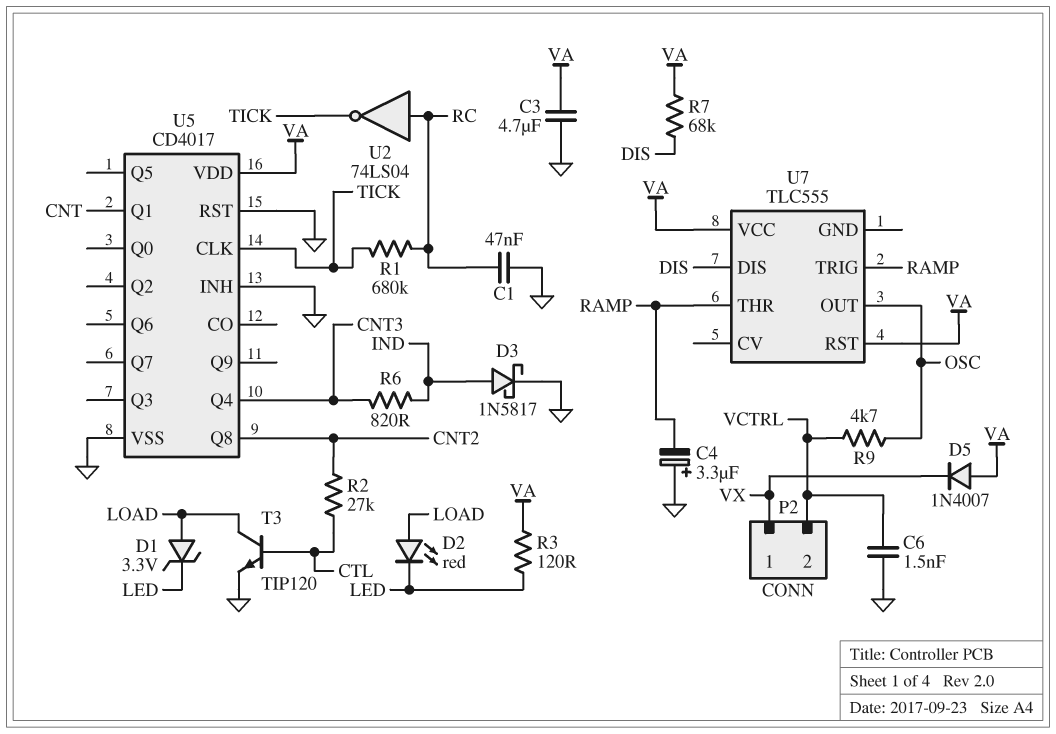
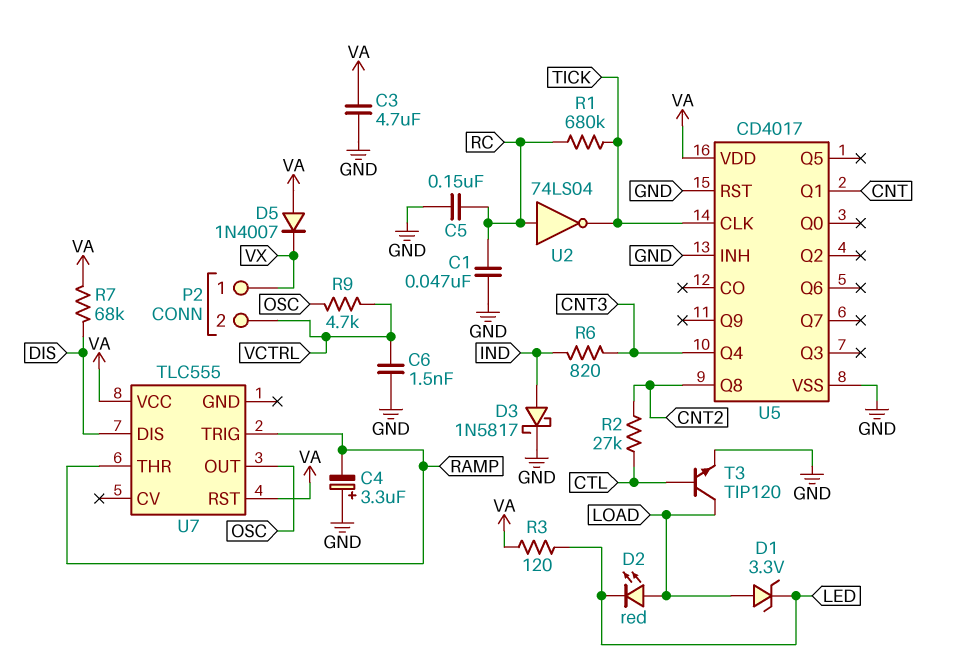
C5: none -> 150nF (GND, RC)

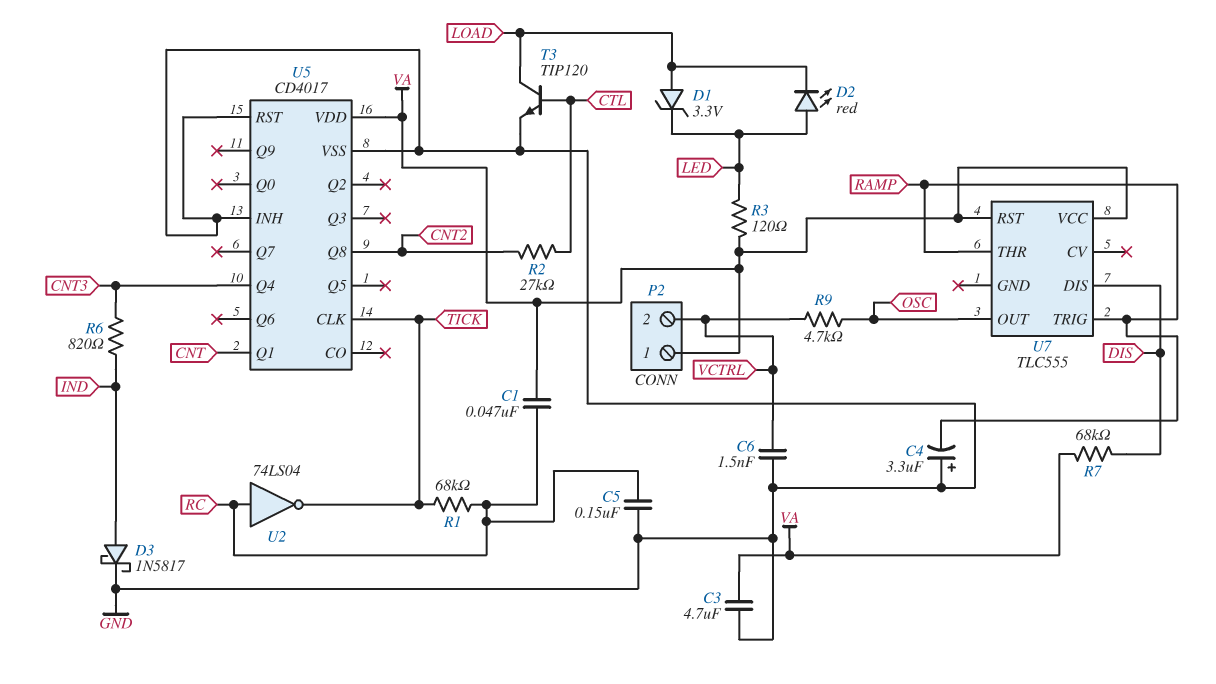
C1: 47nF (GND, RC) -> 47nF (RC, VA)
D2: LED red (A LOAD, K LED) -> LED red (A LED, K LOAD)
D5: diode 1N4007 (A VA, K VX) -> none
P2 pin 1: VX -> VA
R1: 680k (RC, TICK) -> 68k (RC, TICK)

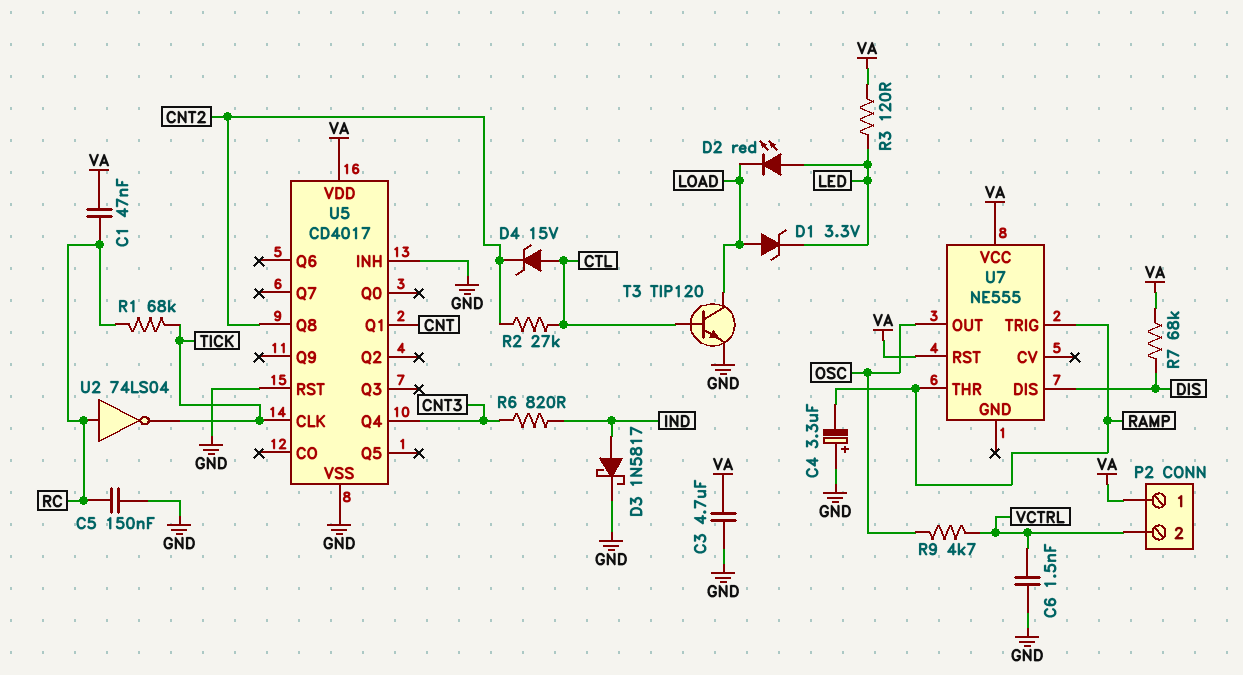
D4: none -> zener 15V (A CTL, K CNT2)
U7: TLC555 -> NE555

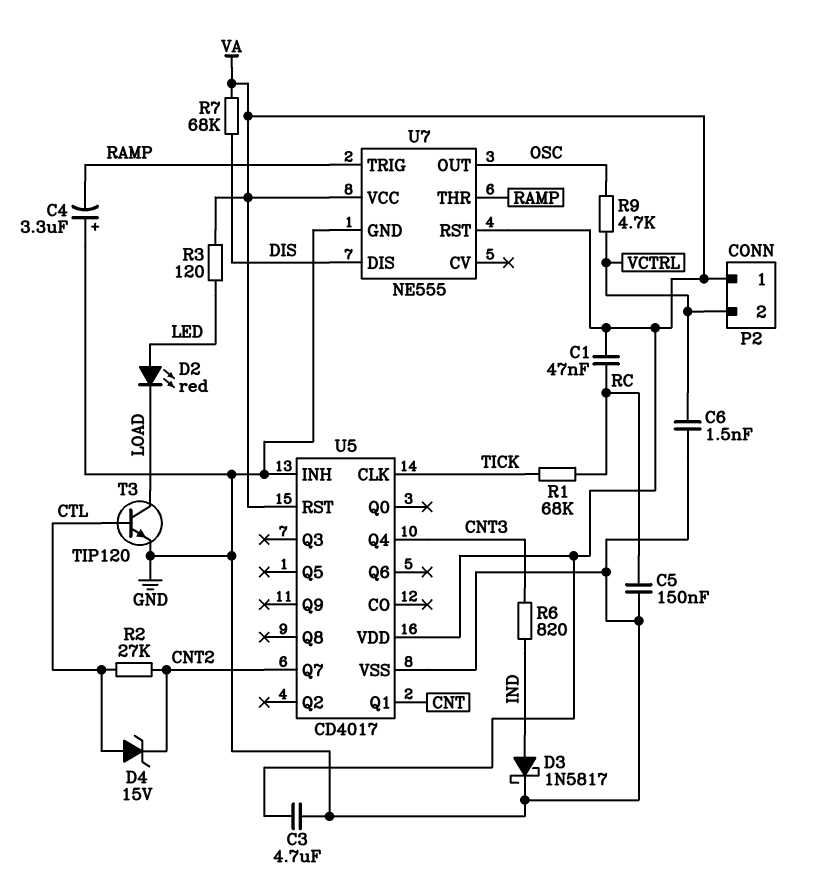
D1: zener 3.3V (A LOAD, K LED) -> none
U2: NOT 74LS04 (in RC, out TICK) -> none
U5 pin Q7: none -> CNT2
U5 pin Q8: CNT2 -> none
U5 pin RST: GND -> VA
U7 pin GND: none -> GND

